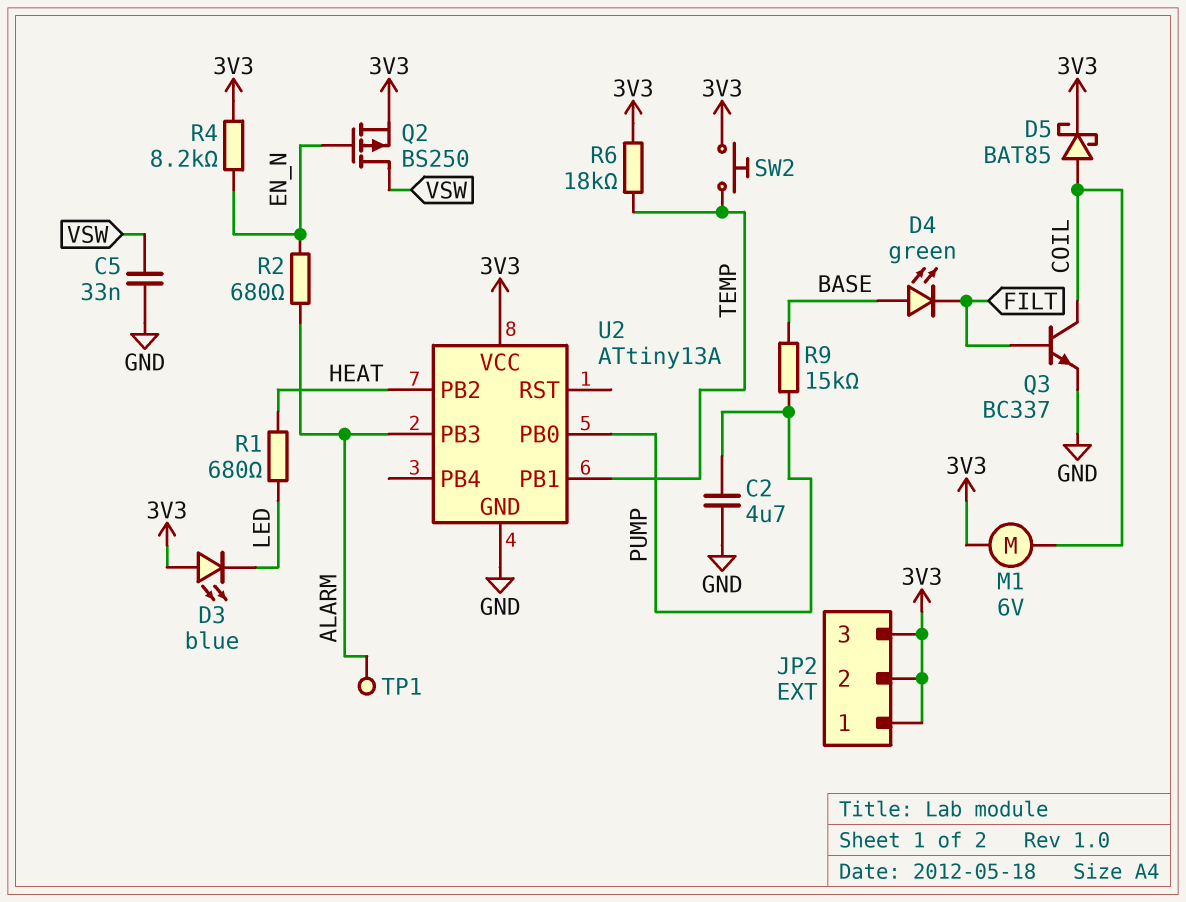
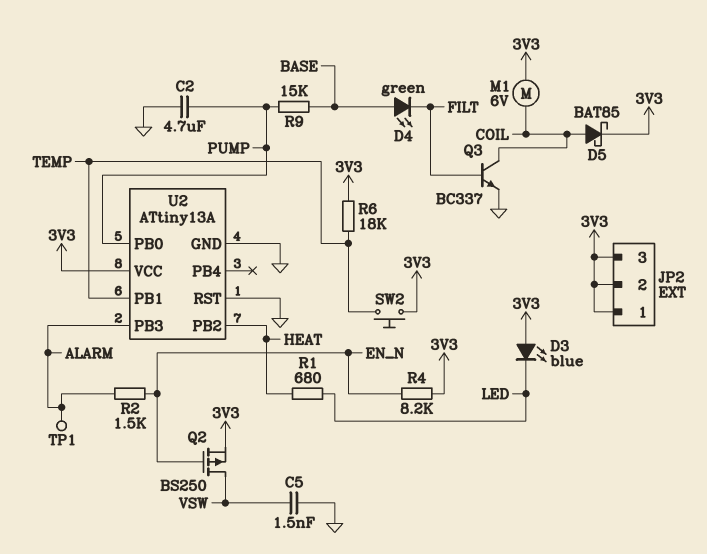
C5: 33nF (GND, VSW) -> 1.5nF (GND, VSW)
R2: 680 (ALARM, EN_N) -> 1.5k (ALARM, EN_N)
U2 pin RST: none -> GND

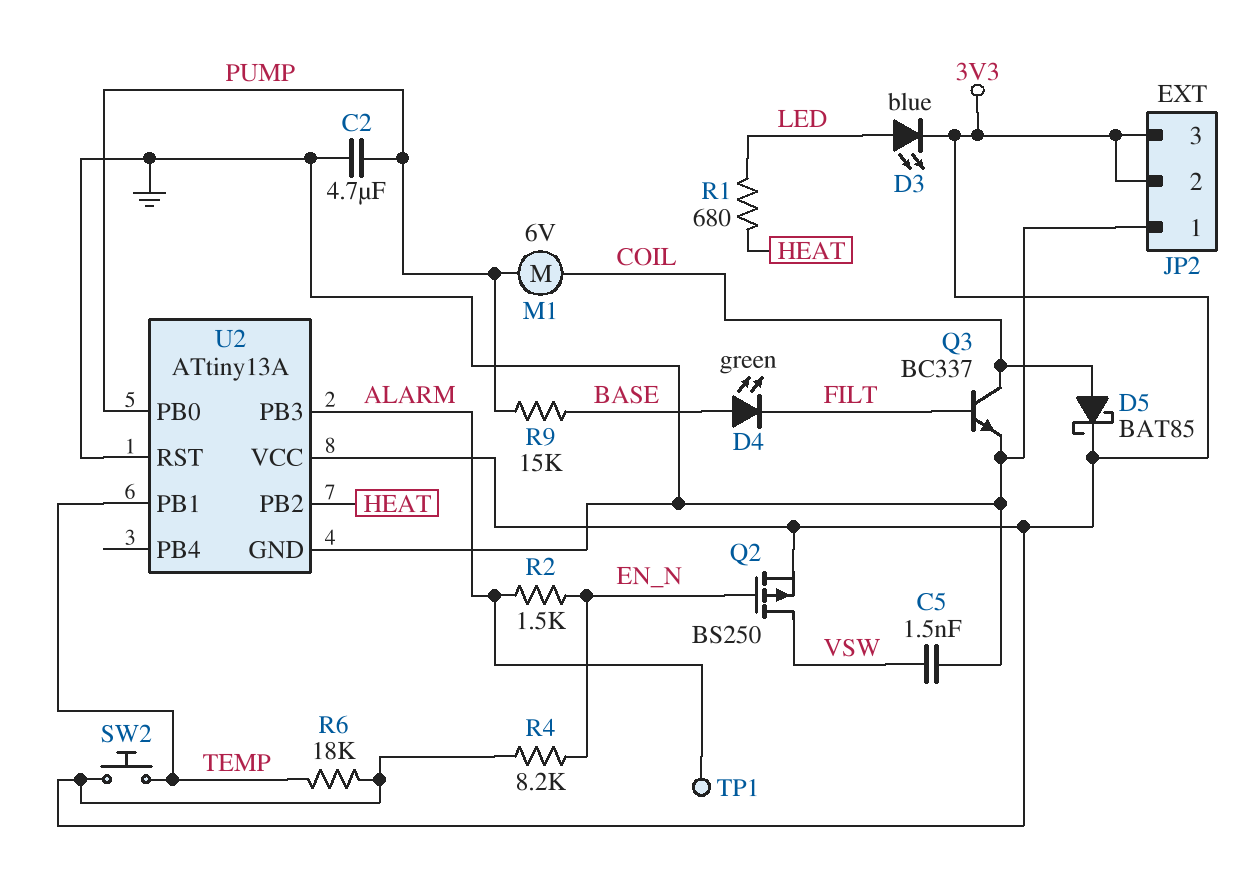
D3: LED blue (A 3V3, K LED) -> LED blue (A LED, K 3V3)
JP2 pin 1: 3V3 -> GND
M1: motor 6V (3V3, COIL) -> motor 6V (COIL, PUMP)

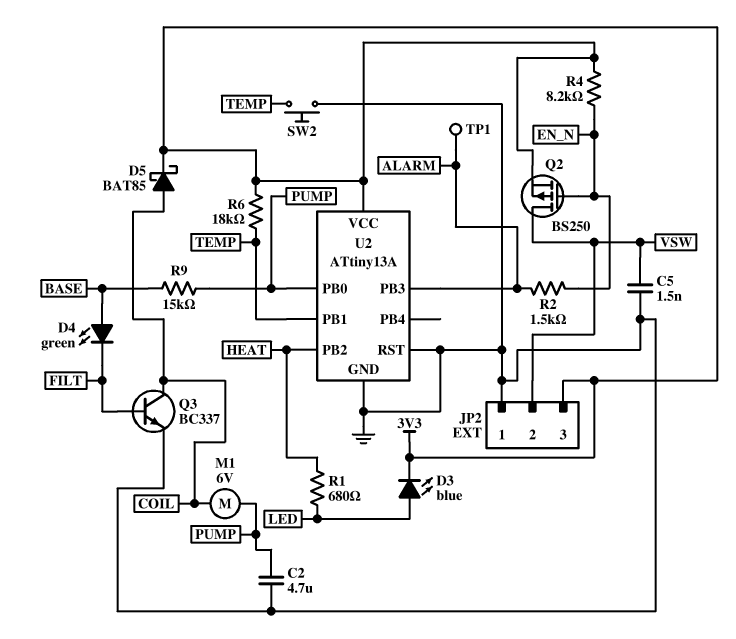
JP2 pin 2: 3V3 -> VSW
SW2: button (3V3, TEMP) -> button (GND, TEMP)

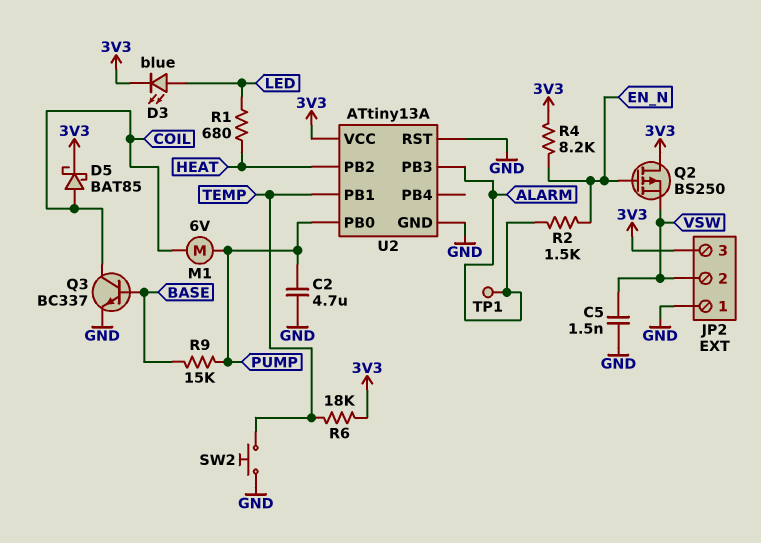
D4: LED green (A BASE, K FILT) -> none
Q2: PMOS BS250 (G EN_N, D VSW, S 3V3) -> PMOS BS250 (G EN_N, D 3V3, S VSW)
Q3: NPN BC337 (B FILT, C COIL, E GND) -> NPN BC337 (B BASE, C COIL, E GND)

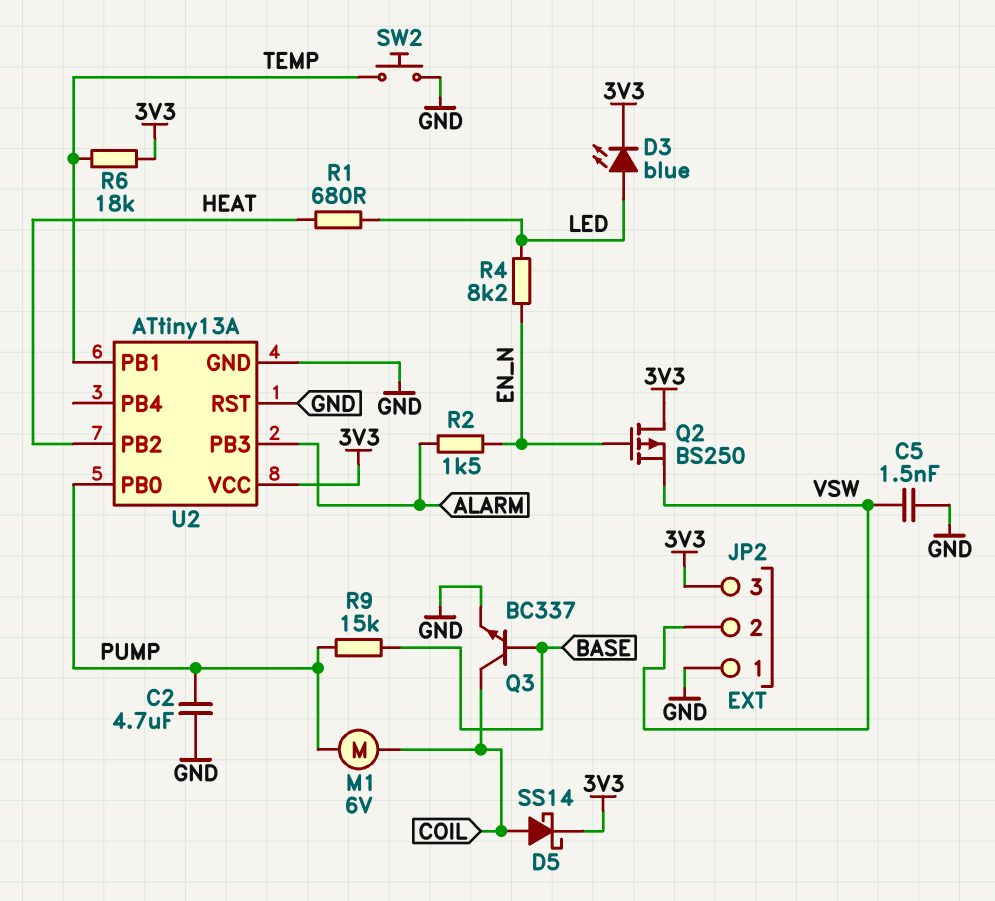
D5: schottky BAT85 (A COIL, K 3V3) -> schottky SS14 (A COIL, K 3V3)
R4: 8.2k (3V3, EN_N) -> 8.2k (EN_N, LED)
TP1: test point (ALARM) -> none

